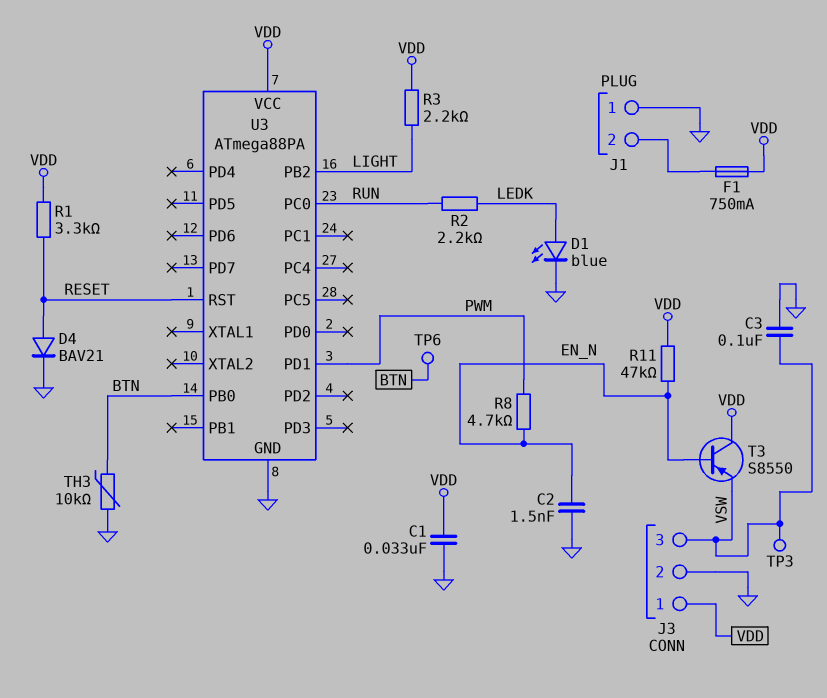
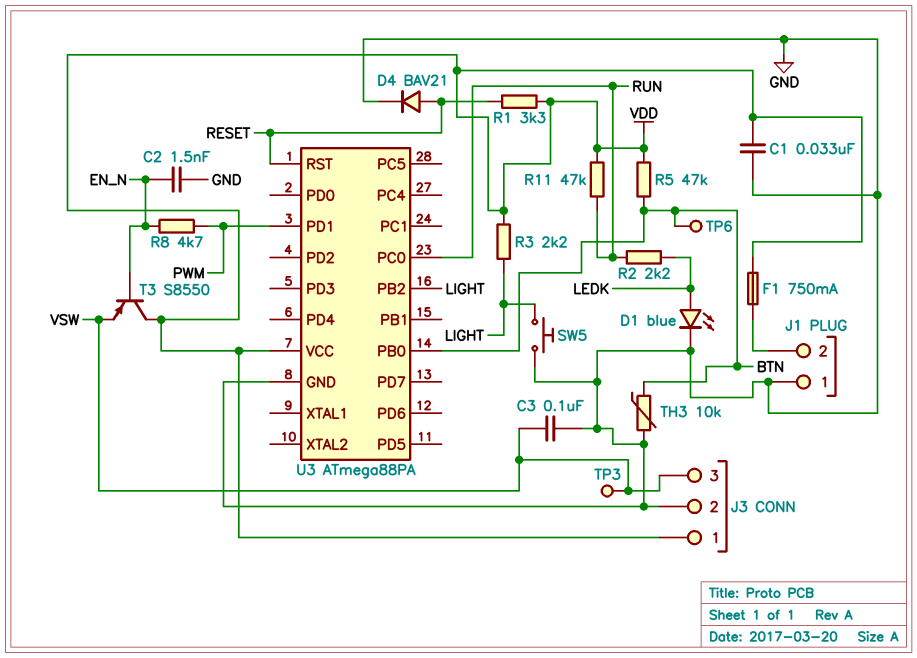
R5: none -> 47k (BTN, VDD)
R11: 47k (EN_N, VDD) -> 47k (RUN, VDD)
SW5: none -> button (GND, LIGHT)

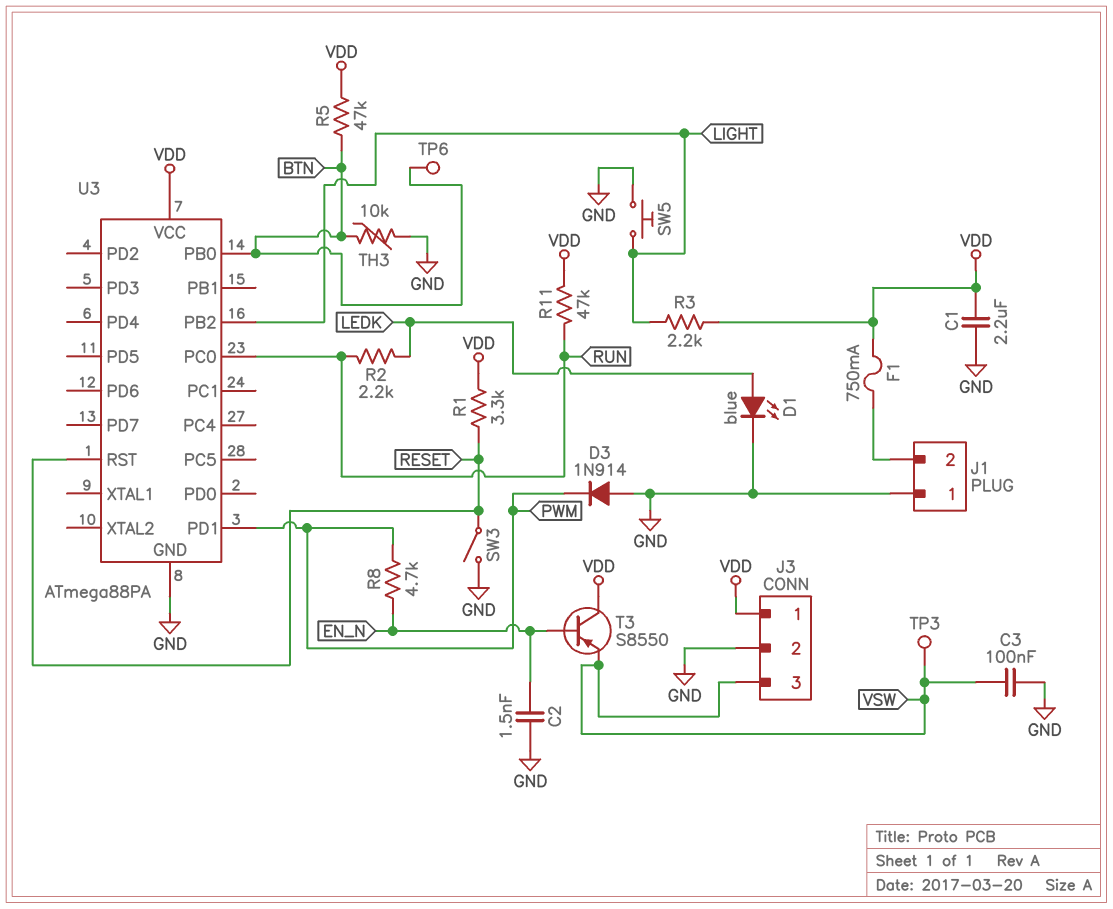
C1: 33nF (GND, VDD) -> 2.2uF (GND, VDD)
D3: none -> diode 1N914 (A GND, K PWM)
D4: diode BAV21 (A RESET, K GND) -> none
SW3: none -> switch (GND, RESET)

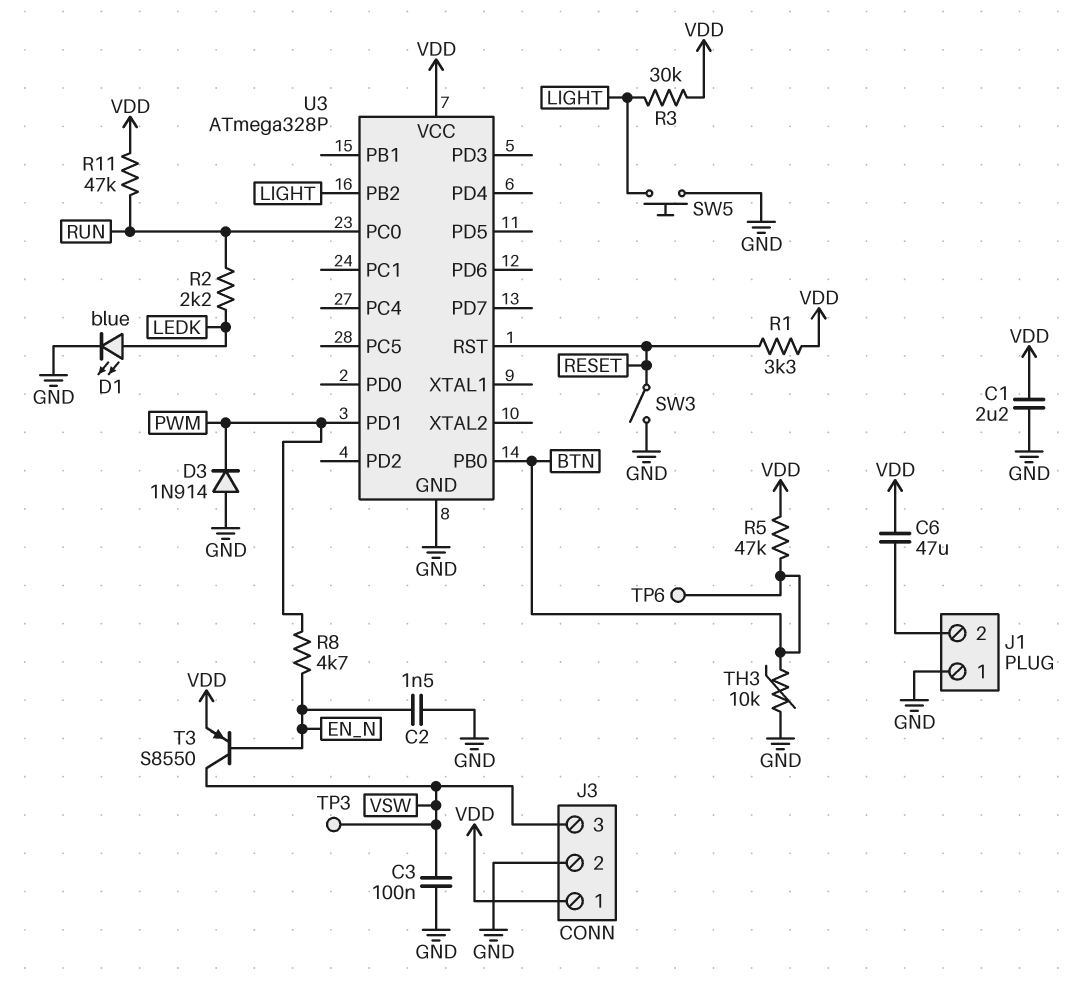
C6: none -> 47uF (J1/2, VDD)
F1: 750mA (J1/2, VDD) -> none
R3: 2.2k (LIGHT, VDD) -> 30k (LIGHT, VDD)
T3: PNP S8550 (B EN_N, C VDD, E VSW) -> PNP S8550 (B EN_N, C VSW, E VDD)
U3: ATmega88PA -> ATmega328P

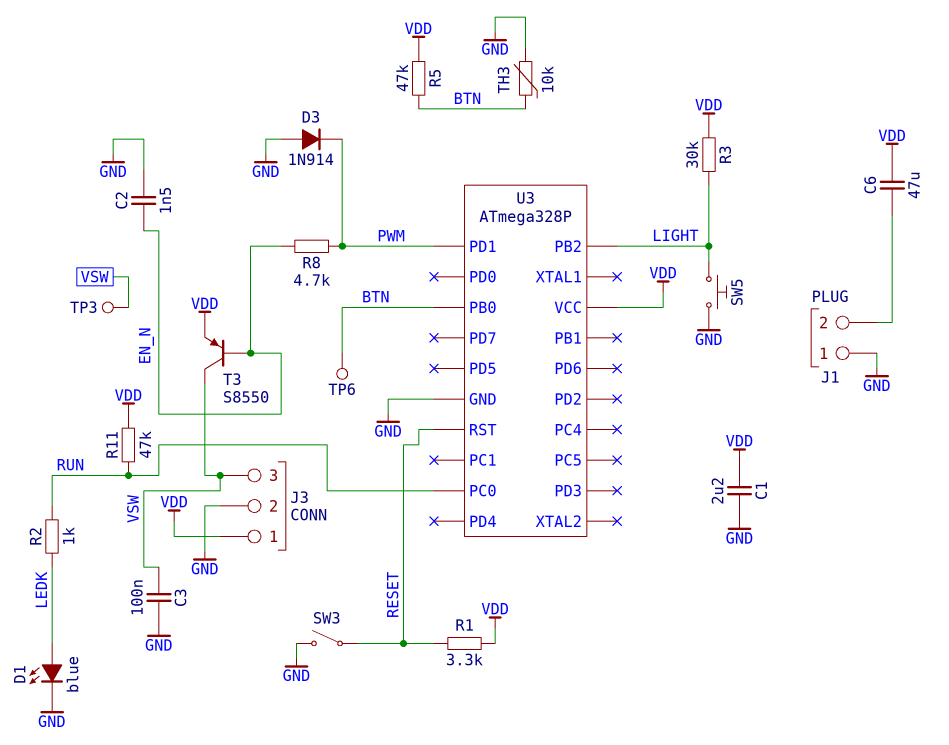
R2: 2.2k (LEDK, RUN) -> 1k (LEDK, RUN)

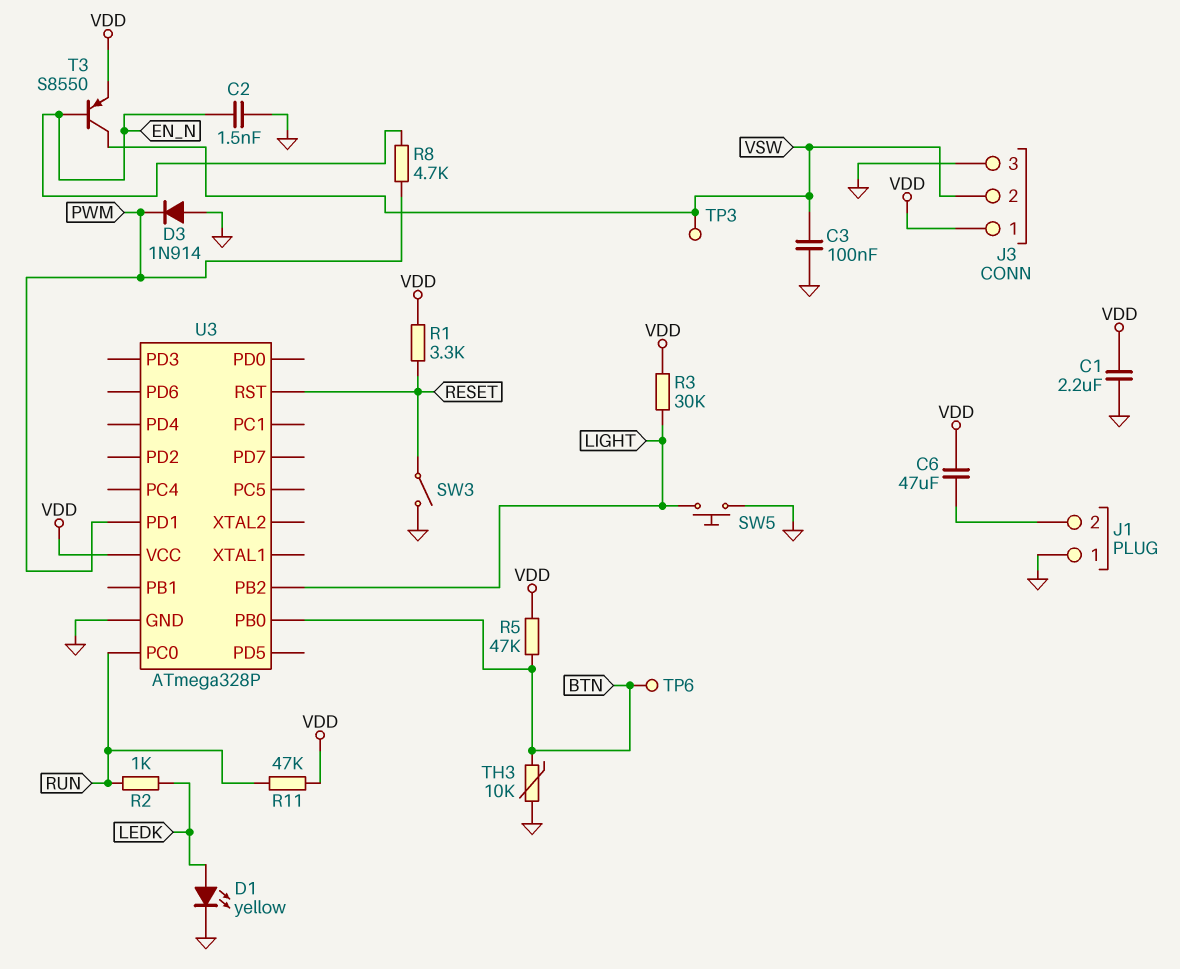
D1: LED blue (A LEDK, K GND) -> LED yellow (A LEDK, K GND)
J3 pin 2: GND -> VSW
J3 pin 3: VSW -> GND

